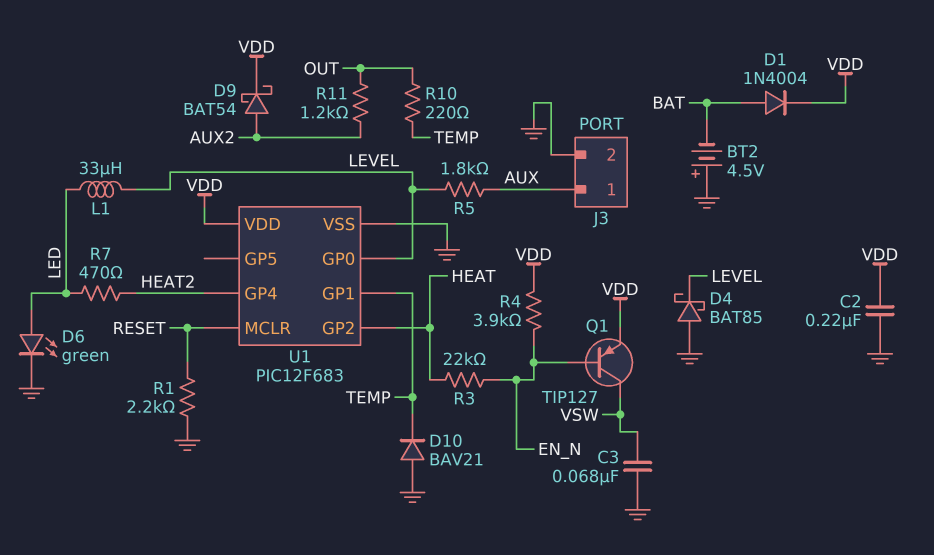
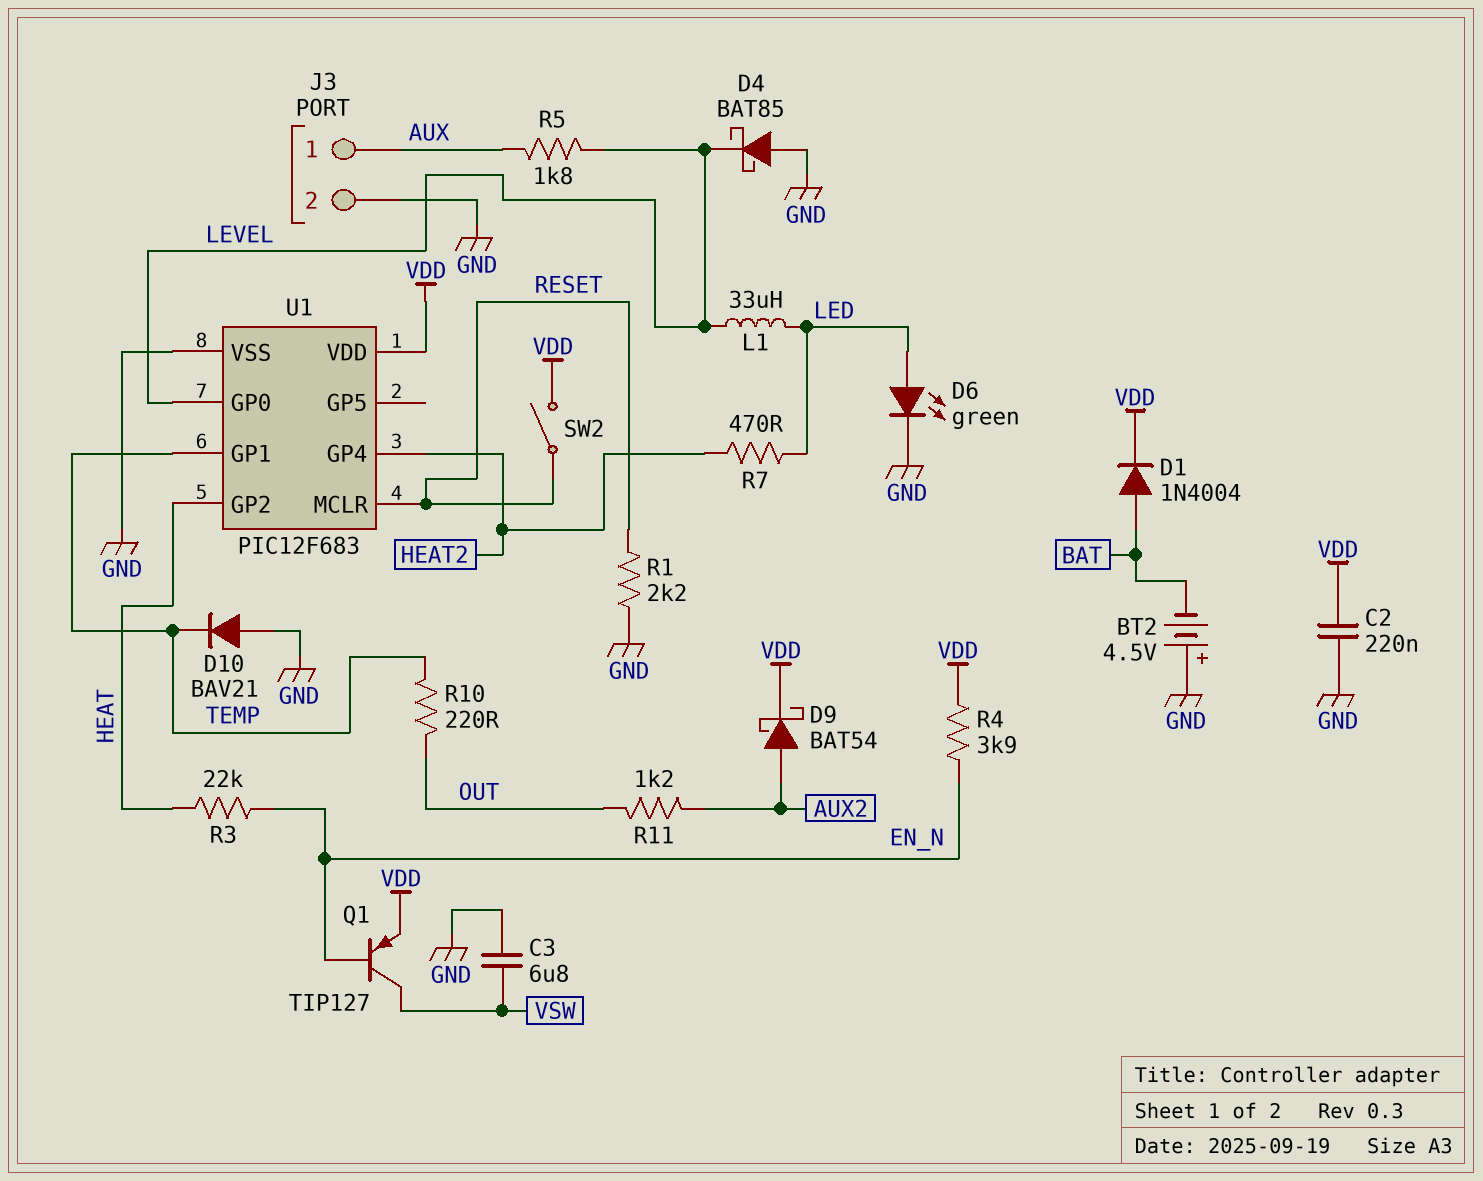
C3: 68nF (GND, VSW) -> 6.8uF (GND, VSW)
SW2: none -> switch (RESET, VDD)

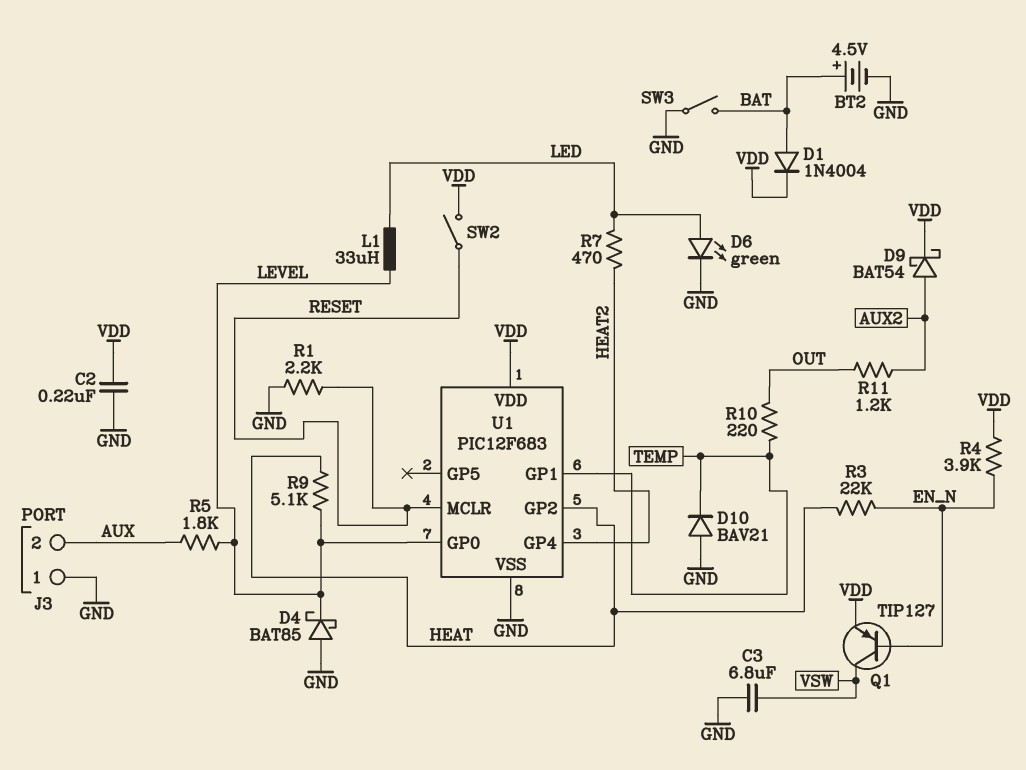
BT2: 4.5V (plus GND, minus BAT) -> 4.5V (plus BAT, minus GND)
J3 pin 1: AUX -> GND
J3 pin 2: GND -> AUX
R9: none -> 5.1k (HEAT, LEVEL)
SW3: none -> switch (BAT, GND)

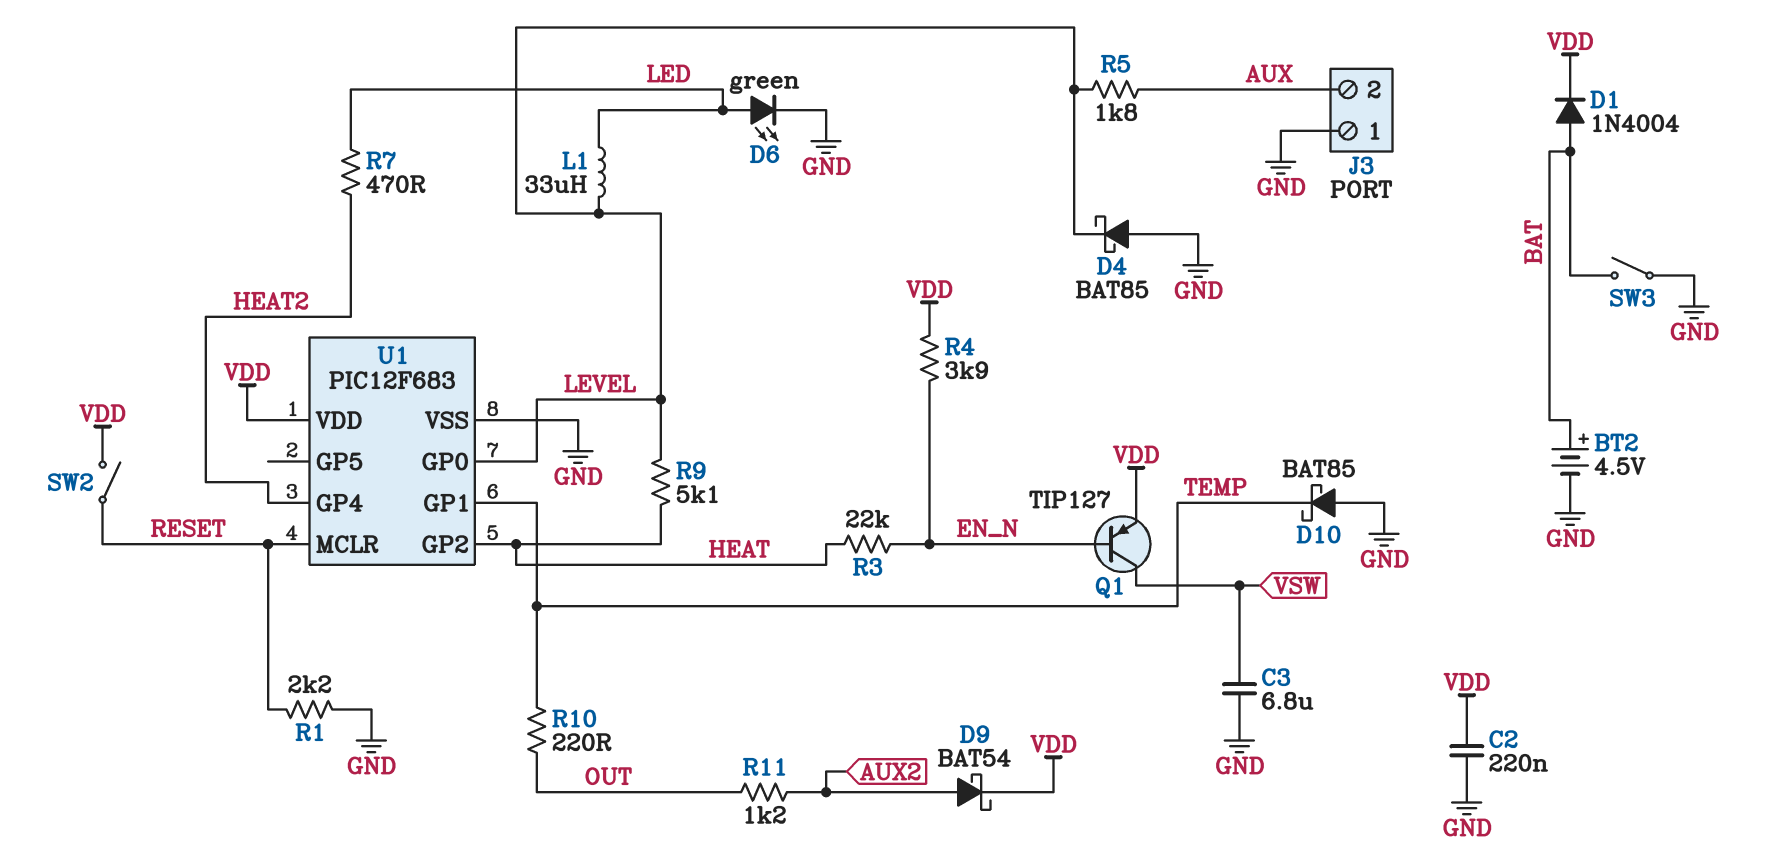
D10: diode BAV21 (A GND, K TEMP) -> schottky BAT85 (A GND, K TEMP)

